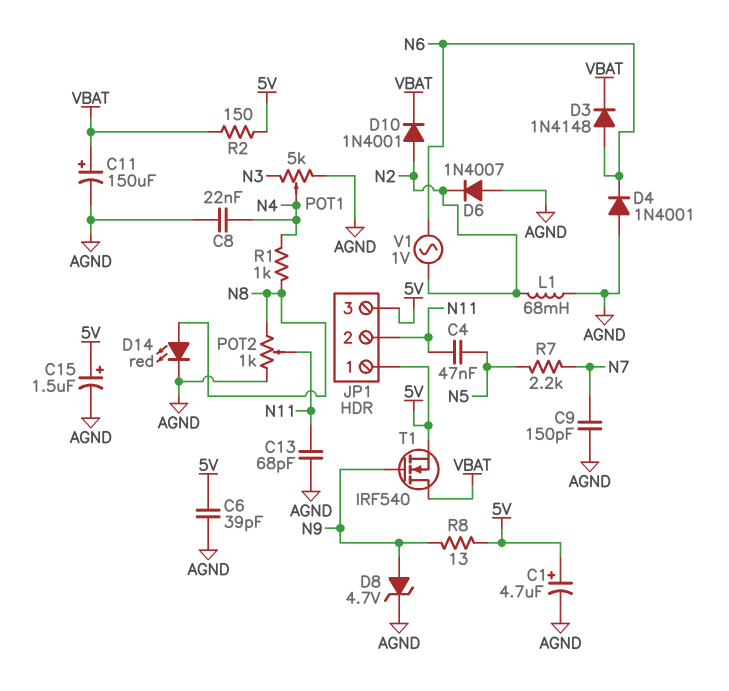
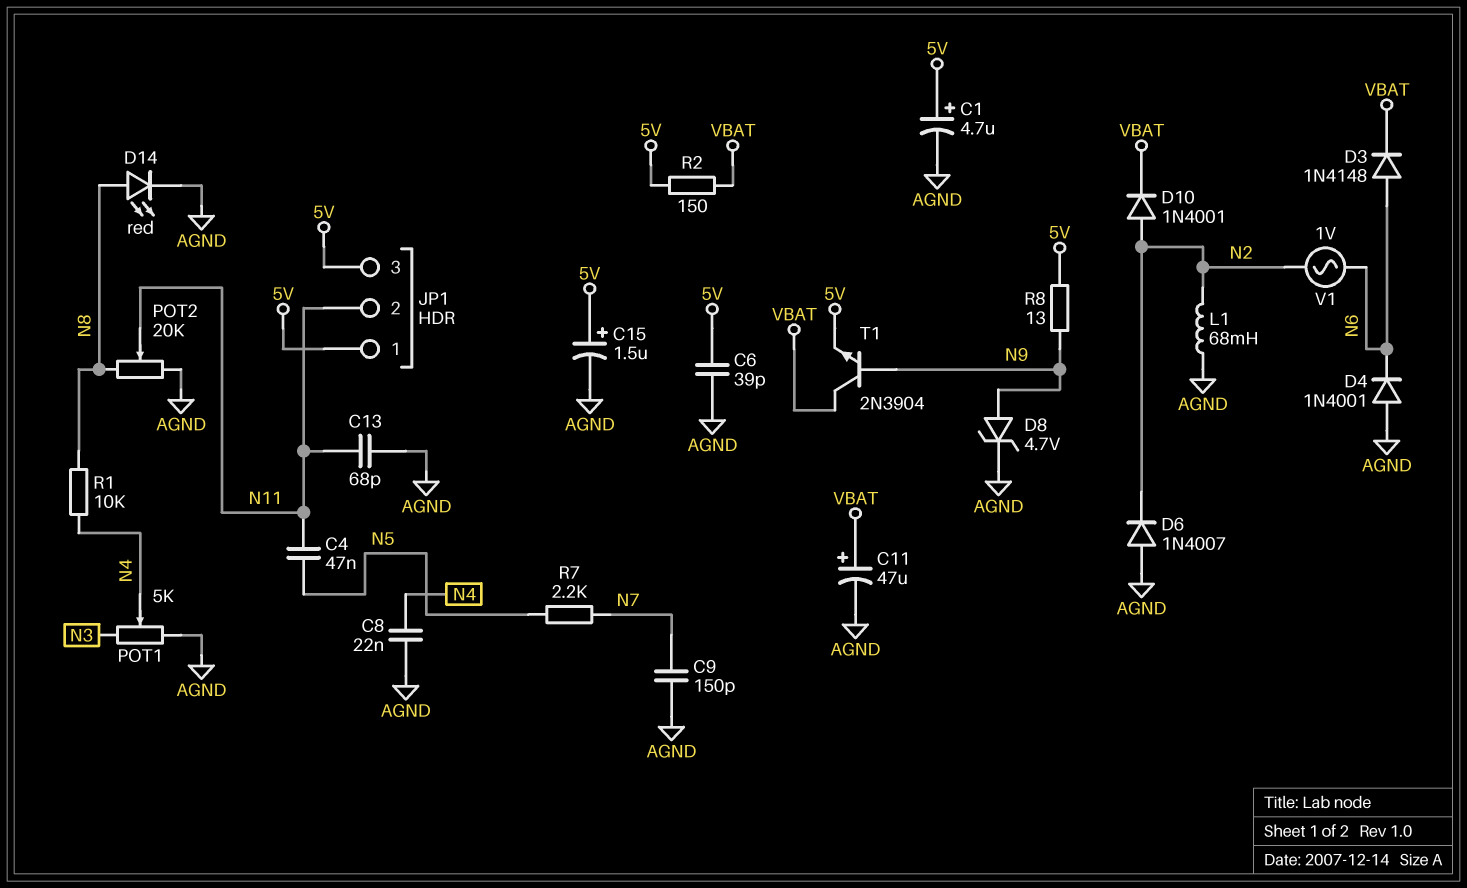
C11: 150uF (plus VBAT, minus AGND) -> 47uF (plus VBAT, minus AGND)
POT2: 1k (AGND, N8, wiper N11) -> 20k (AGND, N8, wiper N11)
R1: 1k (N4, N8) -> 10k (N4, N8)
T1: NMOS IRF540 (G N9, D VBAT, S 5V) -> NPN 2N3904 (B N9, C VBAT, E 5V)

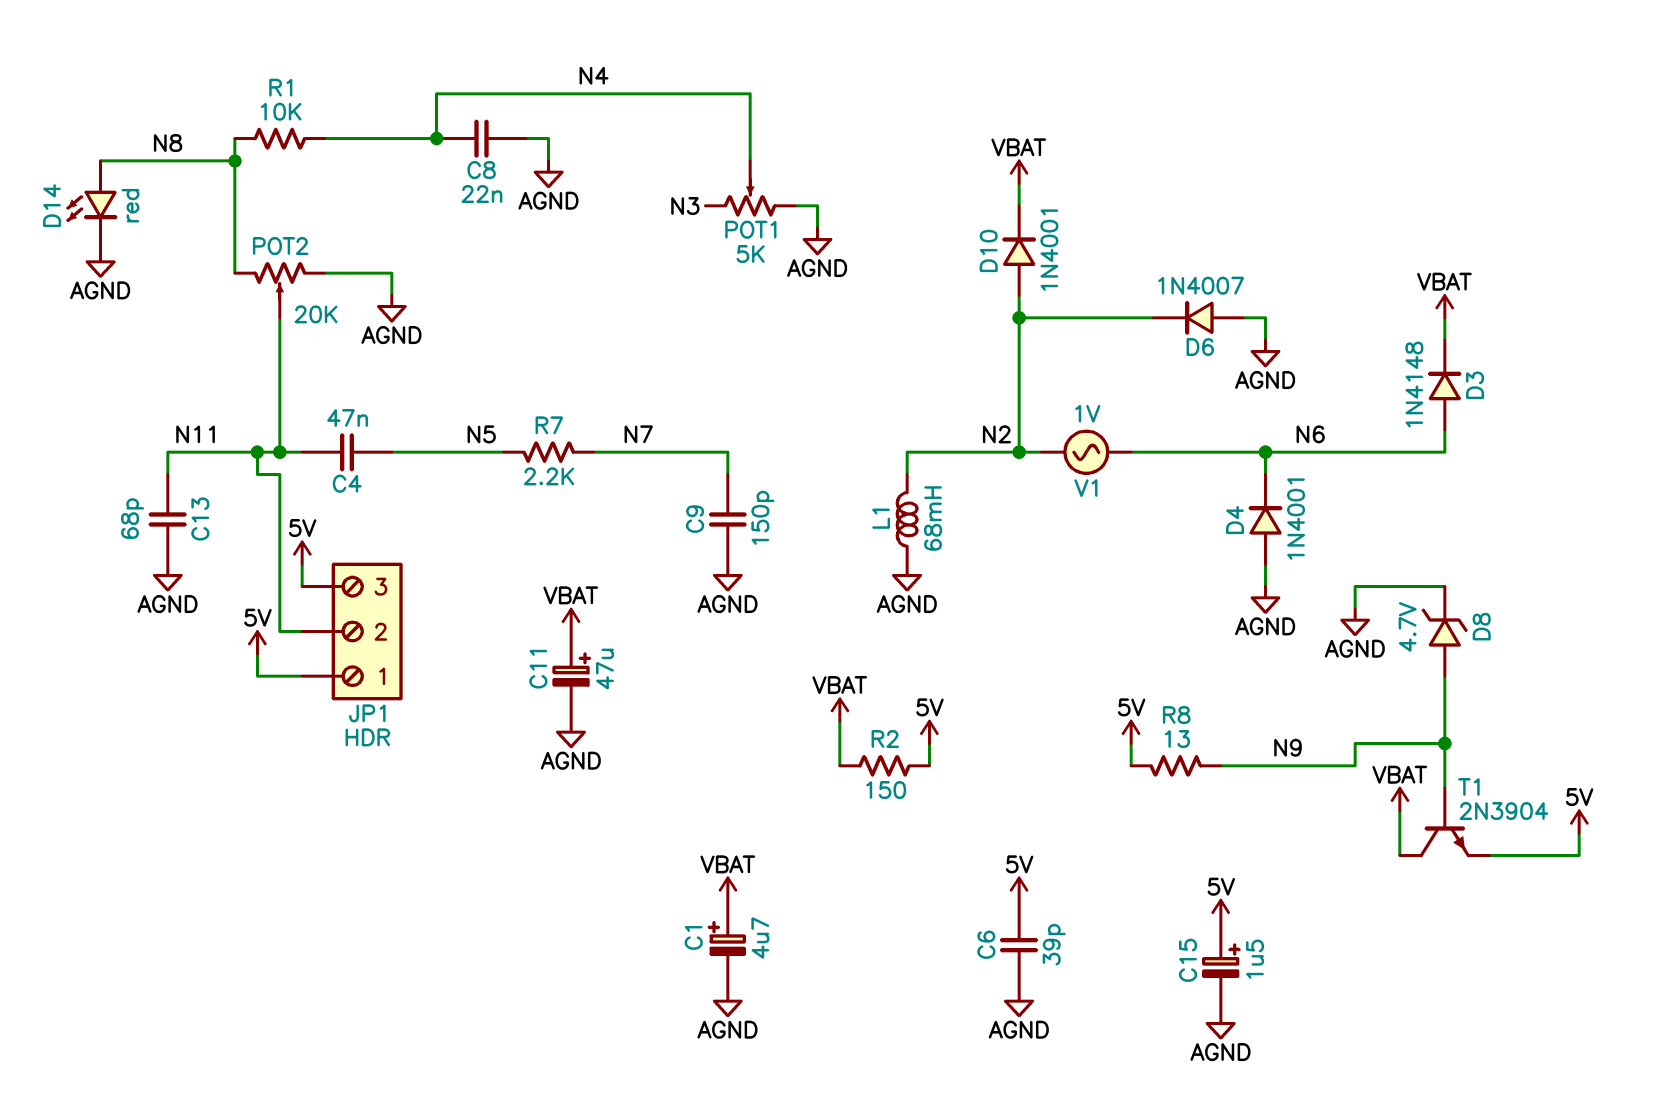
C1: 4.7uF (plus 5V, minus AGND) -> 4.7uF (plus VBAT, minus AGND)

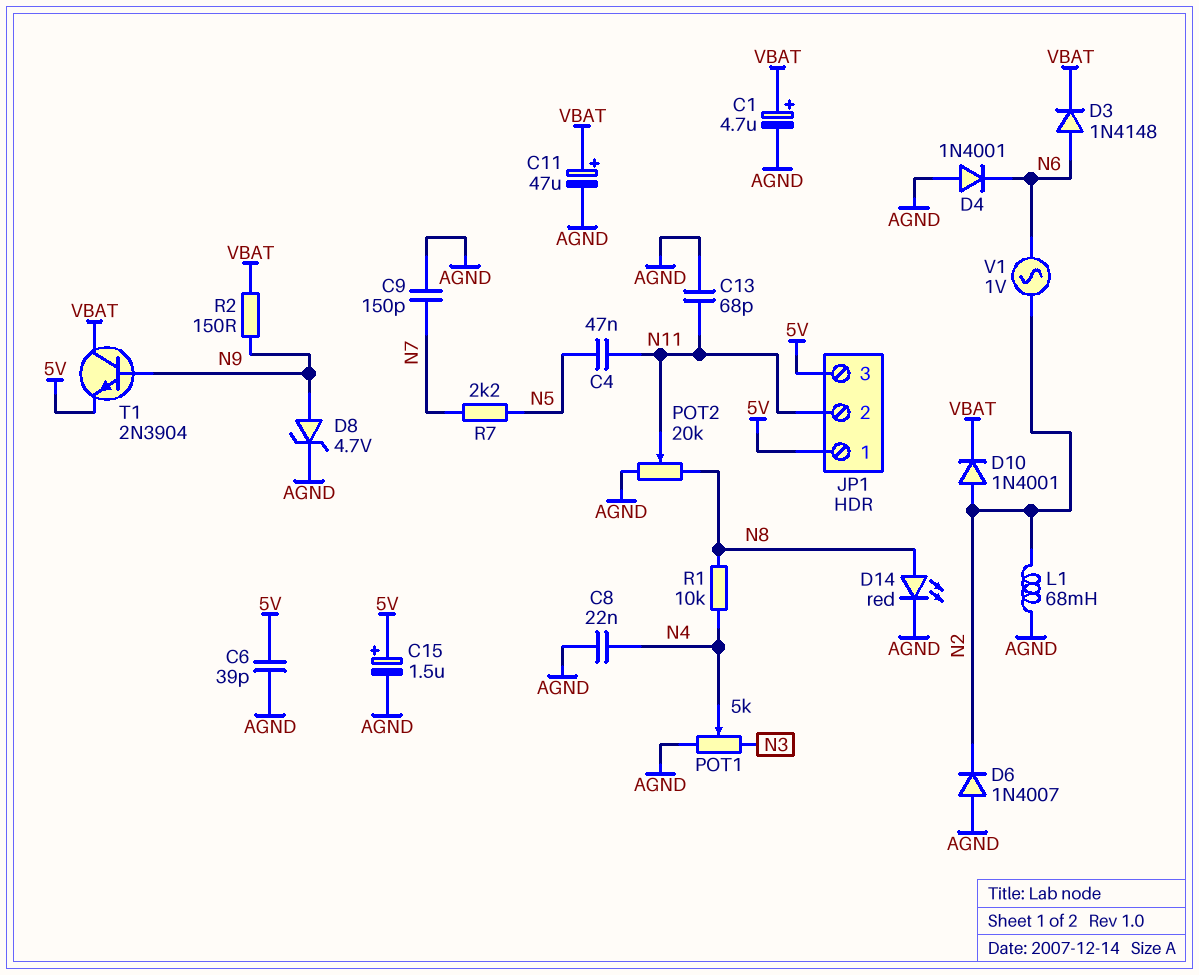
R2: 150 (5V, VBAT) -> 150 (N9, VBAT)
R8: 13 (5V, N9) -> none

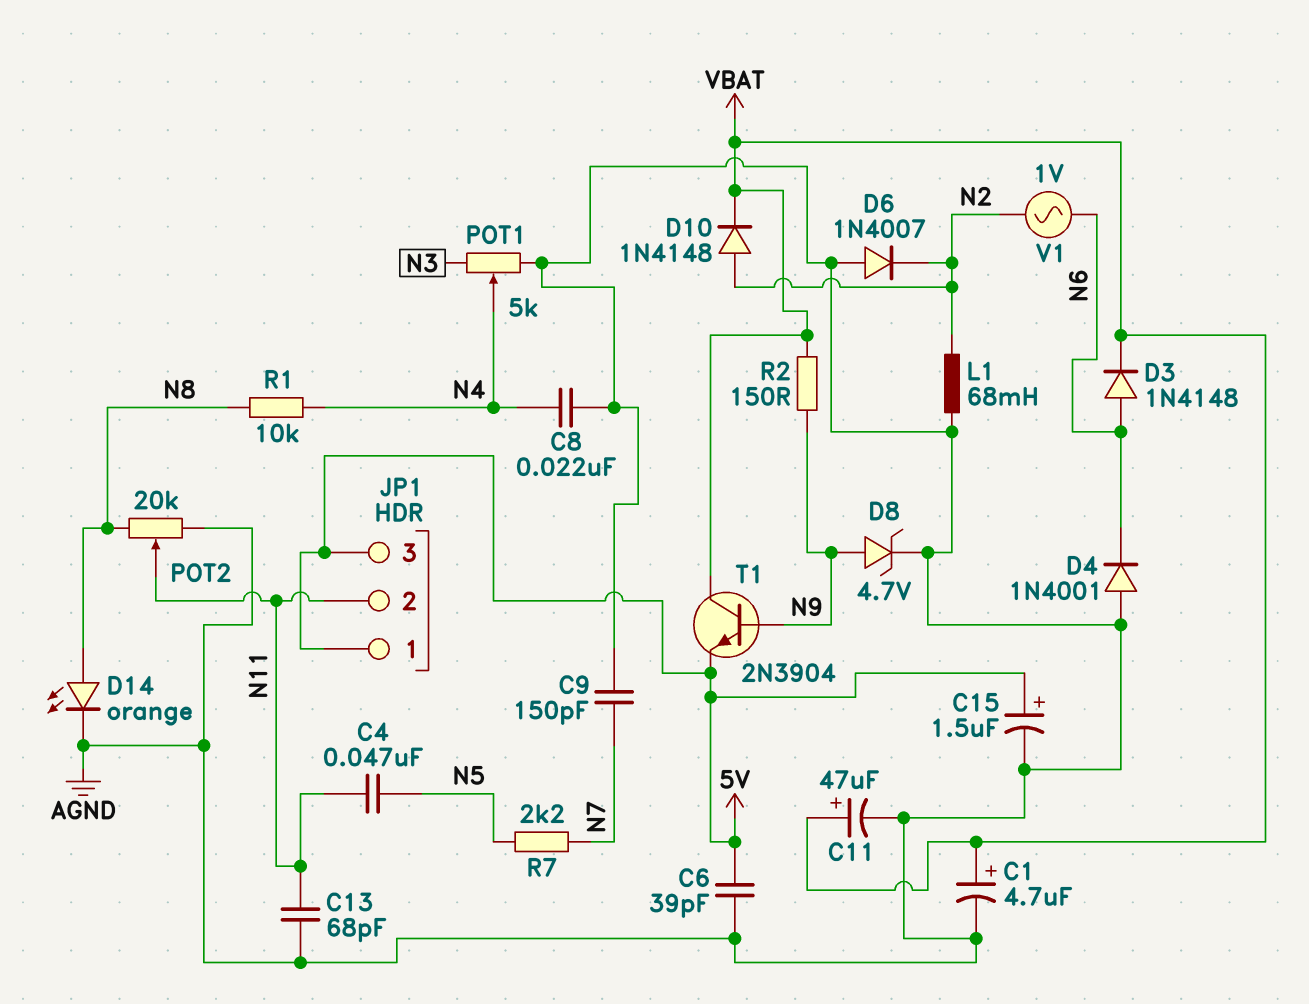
D10: diode 1N4001 (A N2, K VBAT) -> diode 1N4148 (A N2, K VBAT)
D14: LED red (A N8, K AGND) -> LED orange (A N8, K AGND)

